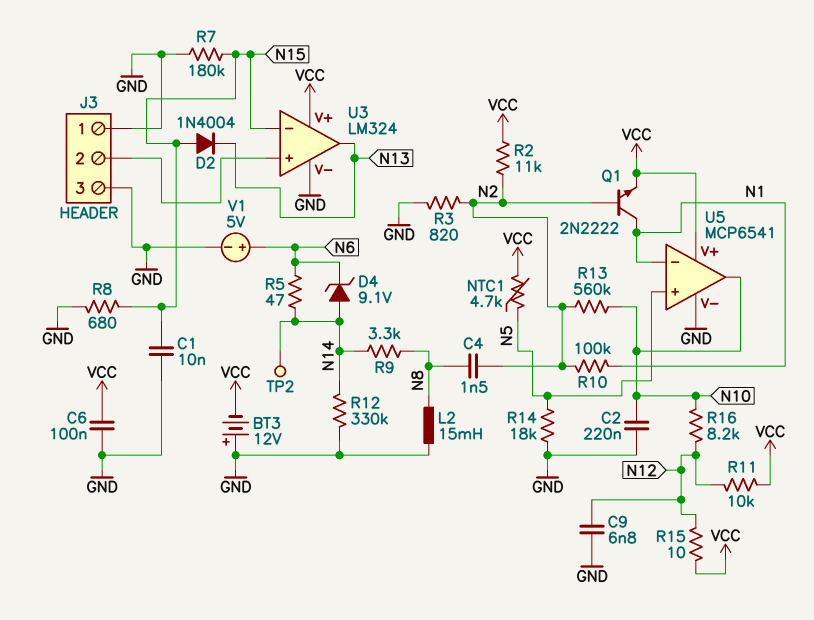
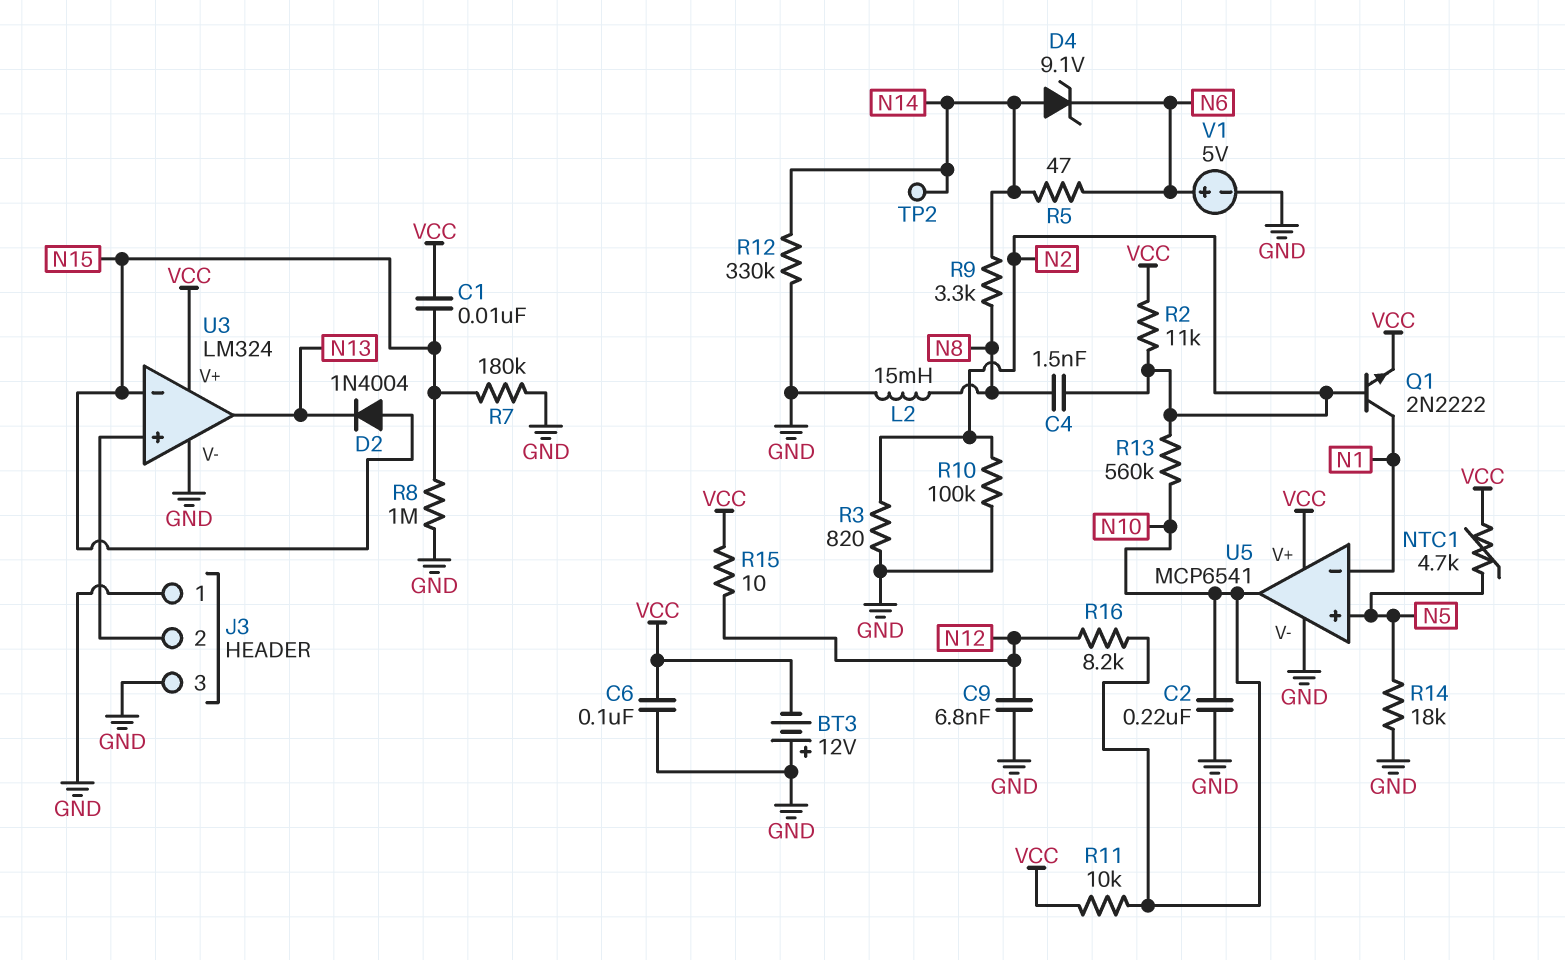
C1: 10nF (GND, N15) -> 10nF (N15, VCC)
R8: 680 (GND, N15) -> 1M (GND, N15)
R10: 100k (N1, N2) -> 100k (GND, N2)
R11: 10k (N12, VCC) -> 10k (N10, VCC)

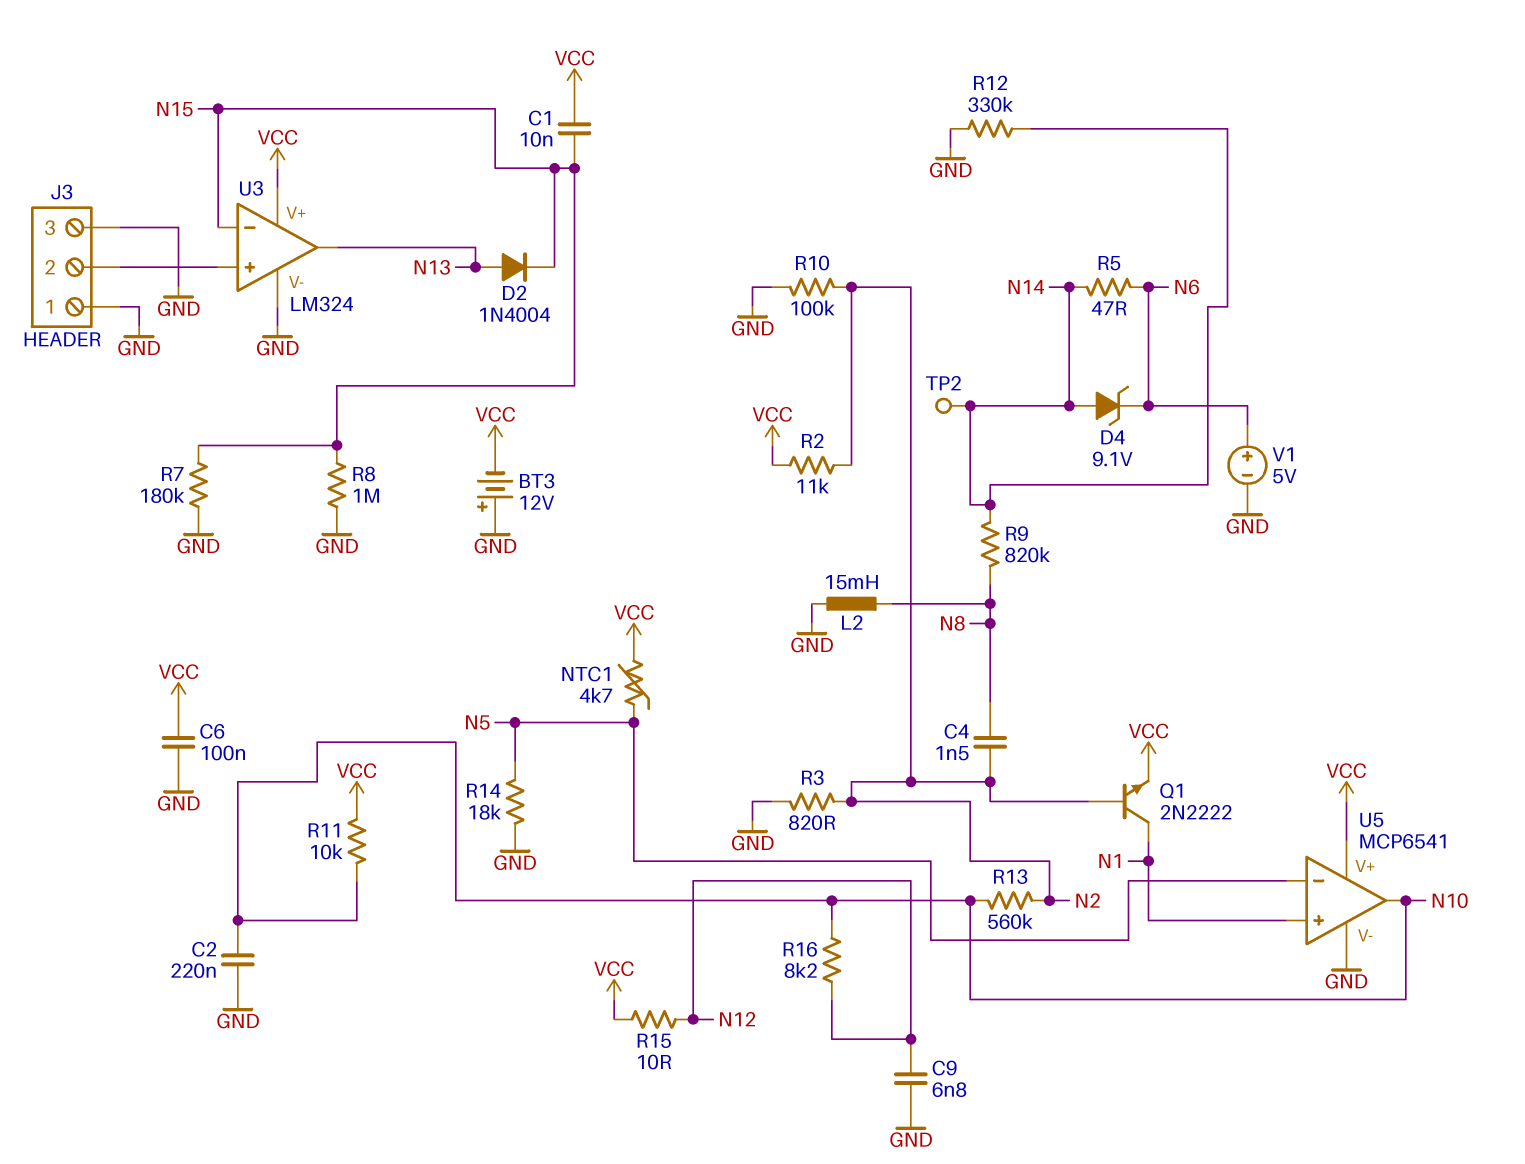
D2: diode 1N4004 (A N15, K N13) -> diode 1N4004 (A N13, K N15)
R9: 3.3k (N8, N14) -> 820k (N8, N14)
U5 pin in+: N5 -> N1
U5 pin in-: N1 -> N5

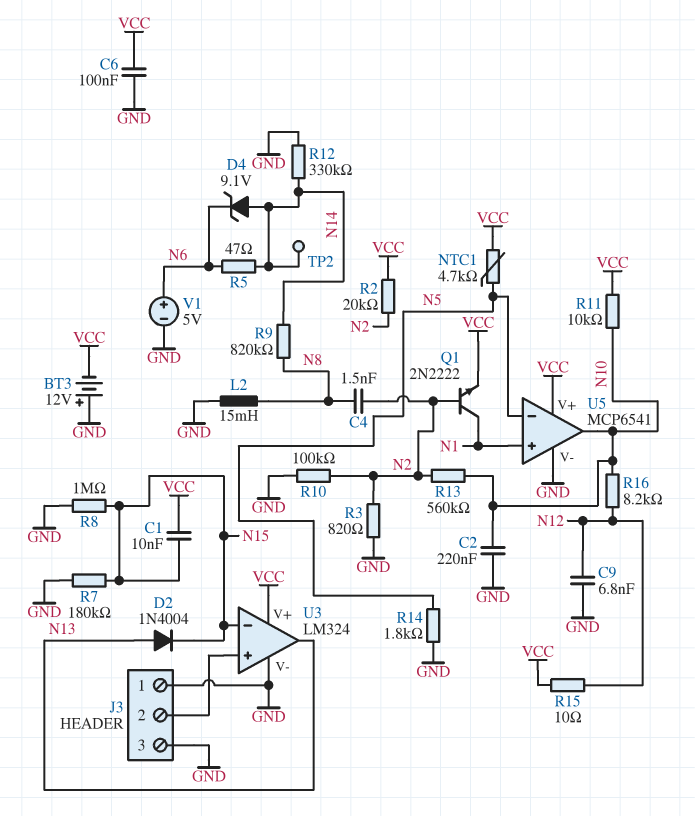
R2: 11k (N2, VCC) -> 20k (N2, VCC)
R14: 18k (GND, N5) -> 1.8k (GND, N5)

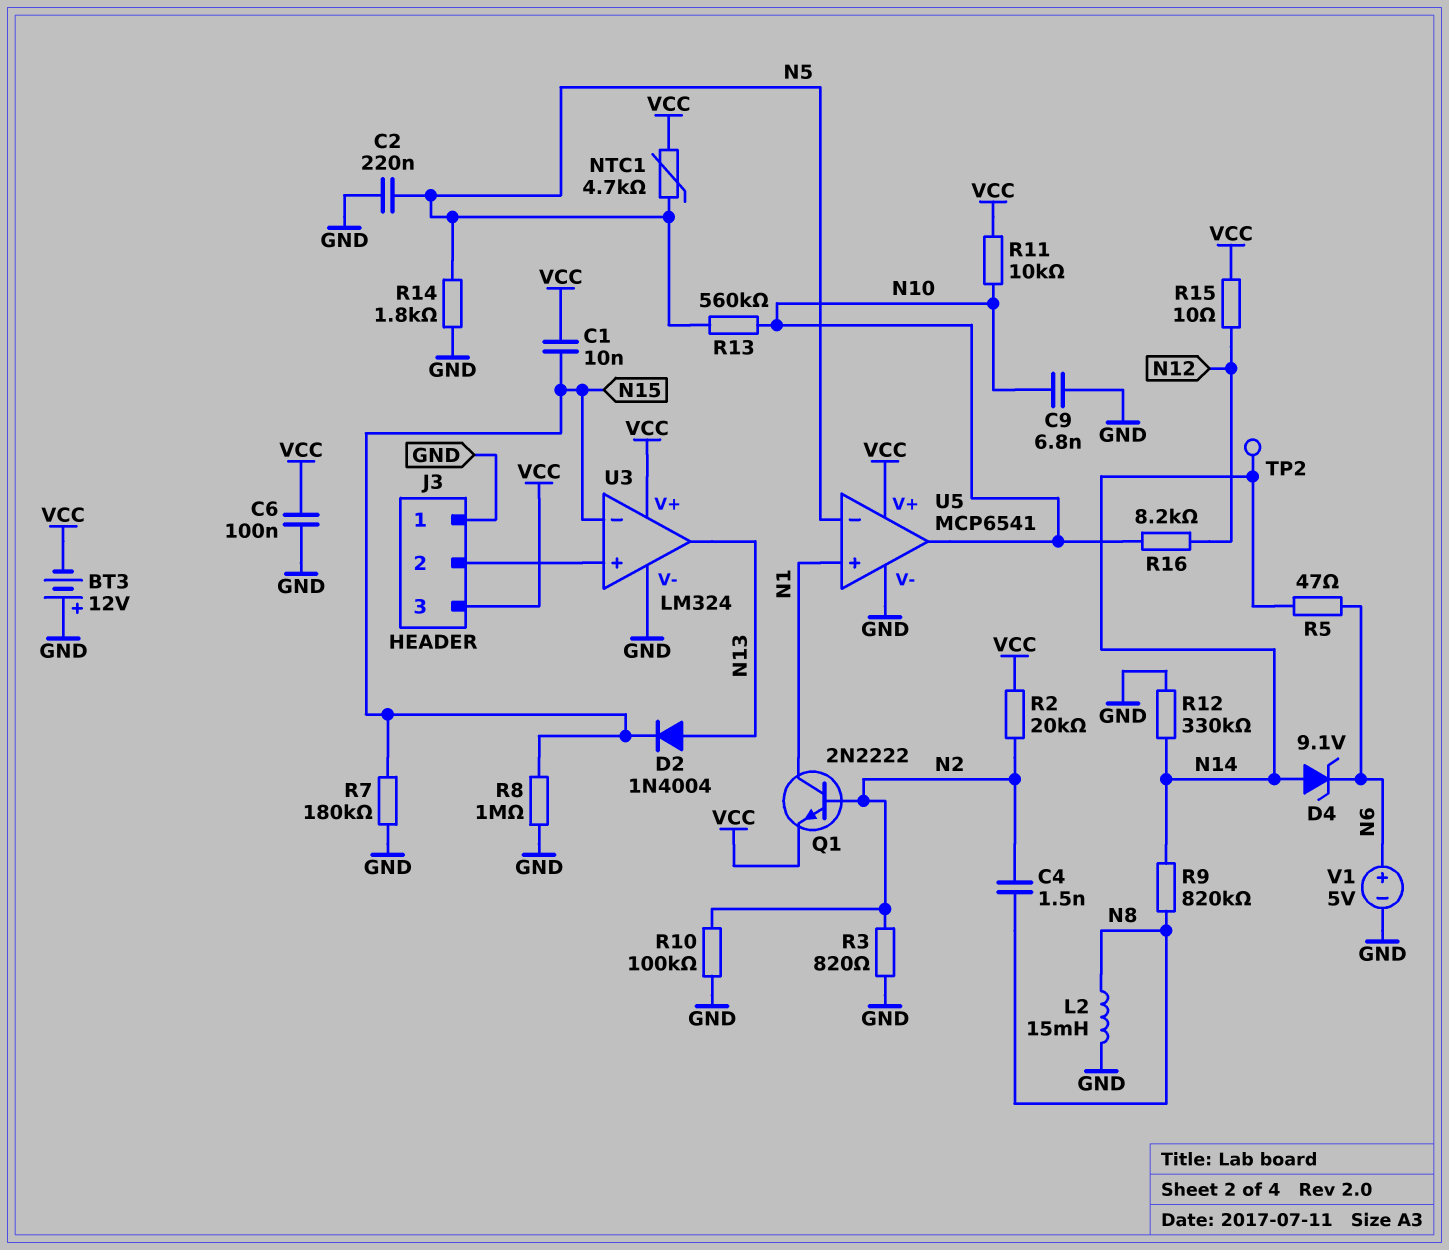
C2: 220nF (GND, N10) -> 220nF (GND, N5)
C9: 6.8nF (GND, N12) -> 6.8nF (GND, N10)
J3 pin 3: GND -> VCC
R13: 560k (N2, N10) -> 560k (N5, N10)

